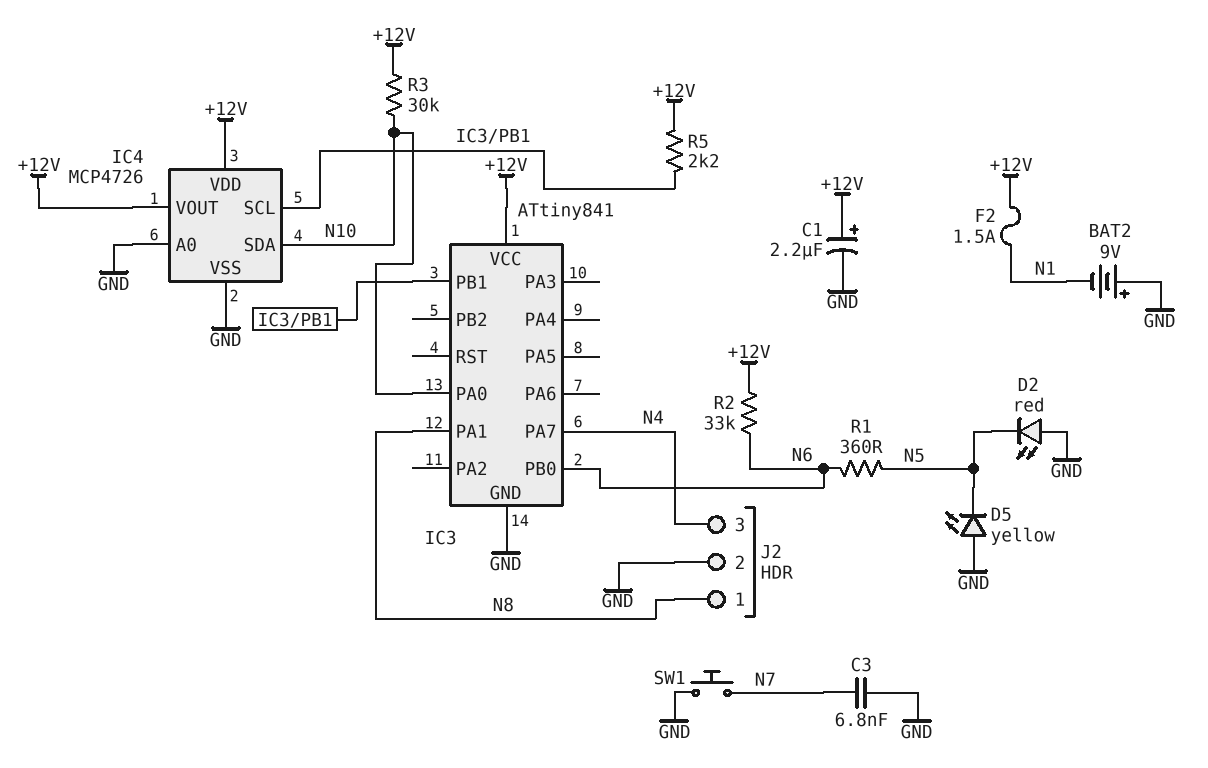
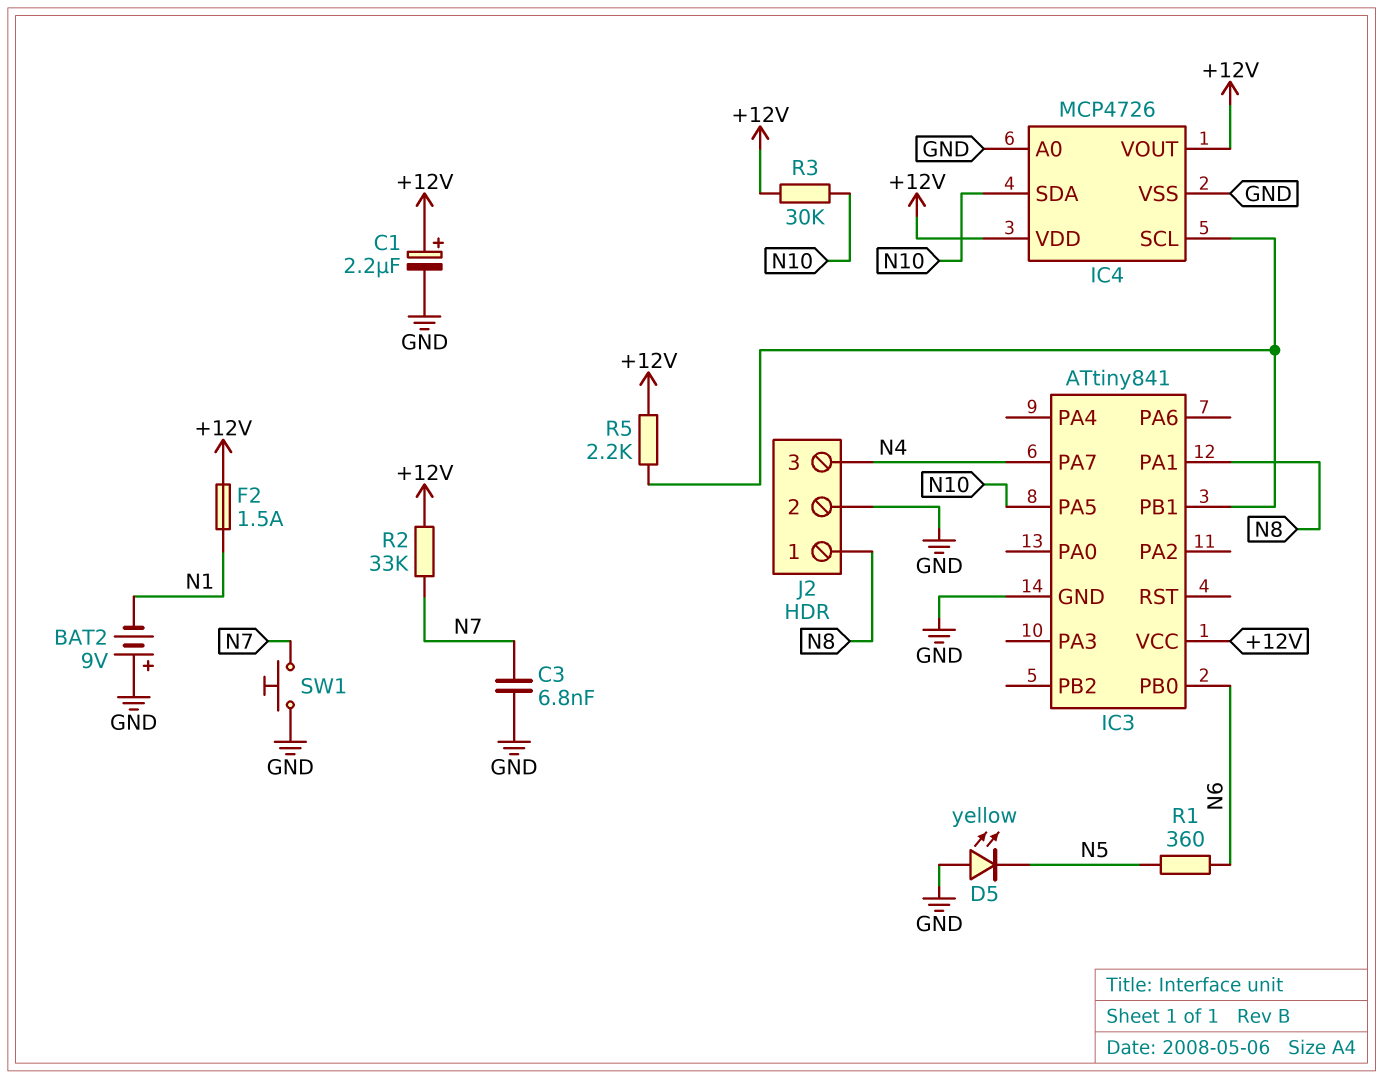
D2: LED red (A GND, K N5) -> none
IC3 pin PA0: N10 -> none
IC3 pin PA5: none -> N10
R2: 33k (+12V, N6) -> 33k (+12V, N7)

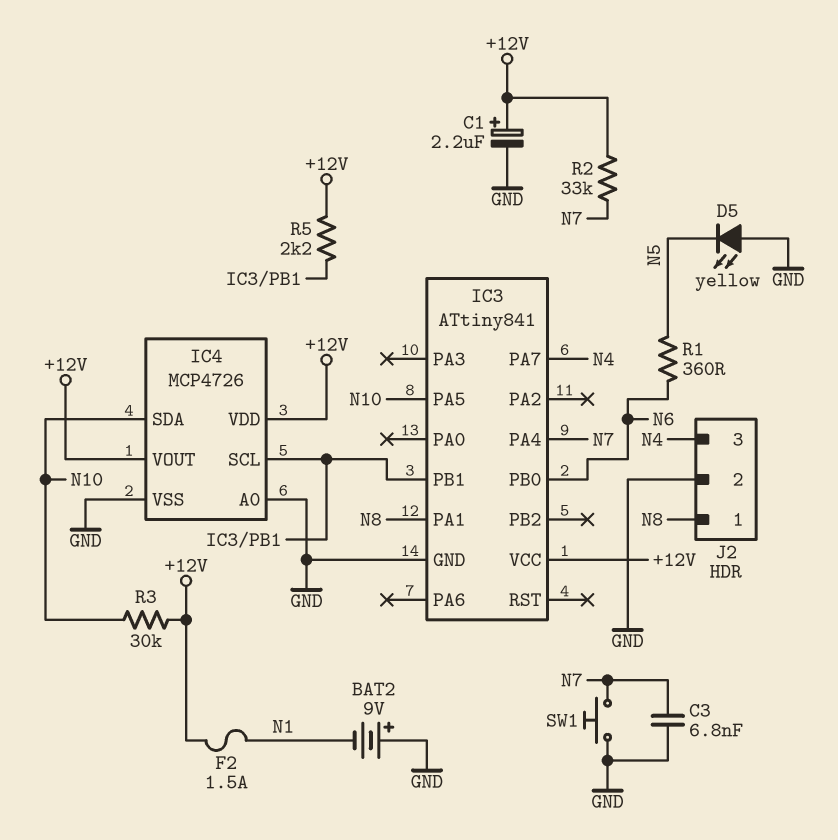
IC3 pin PA4: none -> N7

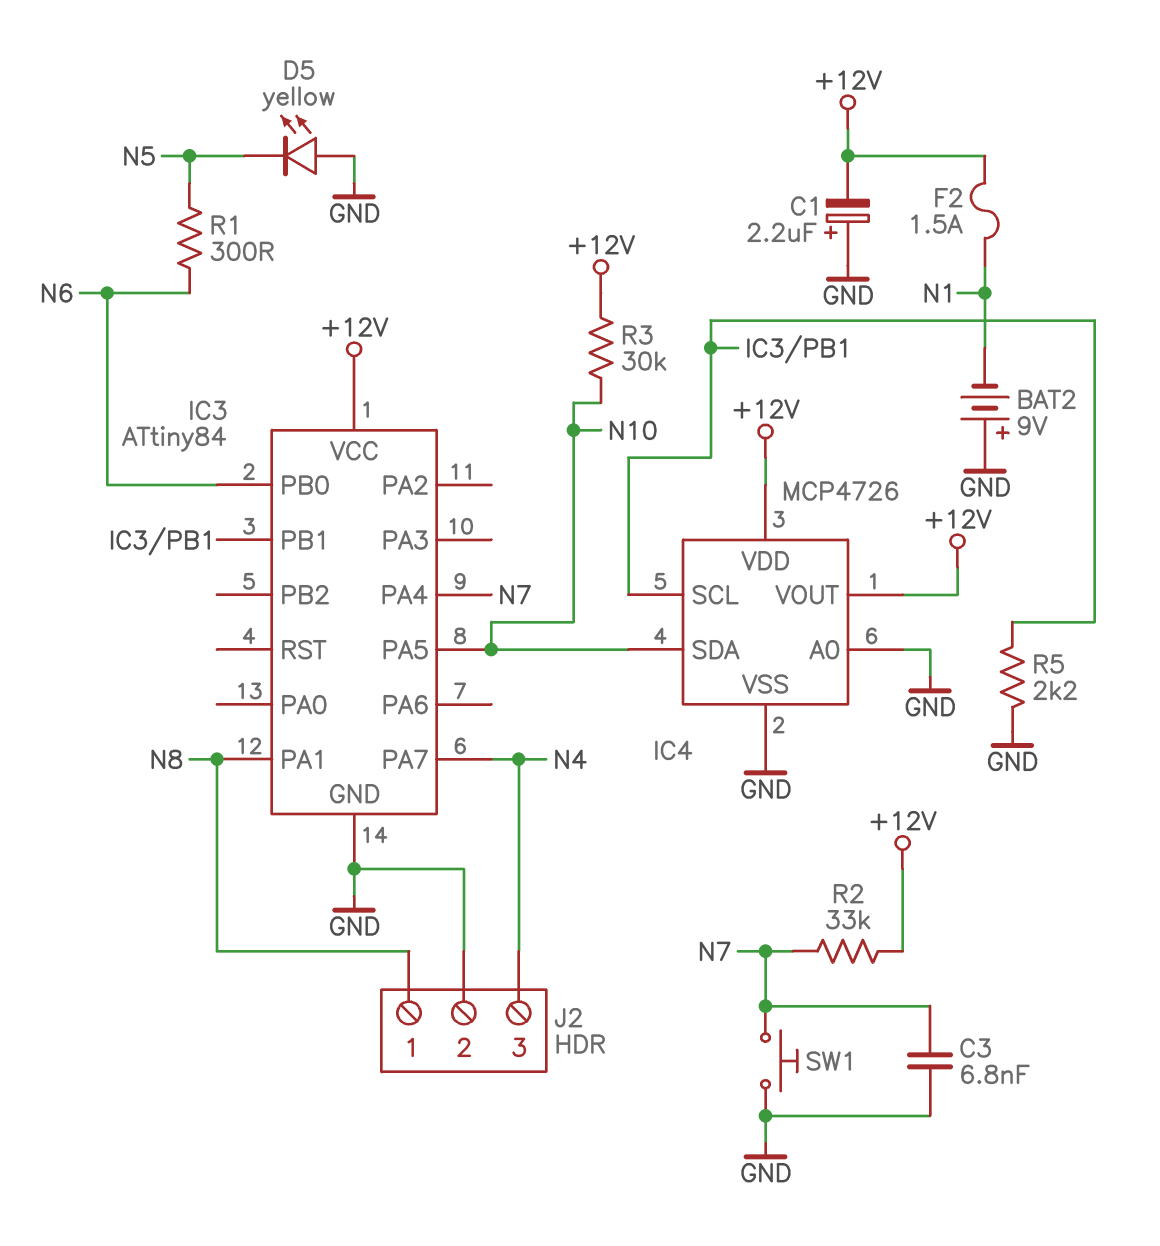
C1: 2.2uF (plus +12V, minus GND) -> 2.2uF (plus GND, minus +12V)
IC3: ATtiny841 -> ATtiny84
R1: 360 (N5, N6) -> 300 (N5, N6)
R5: 2.2k (+12V, IC3/PB1) -> 2.2k (GND, IC3/PB1)

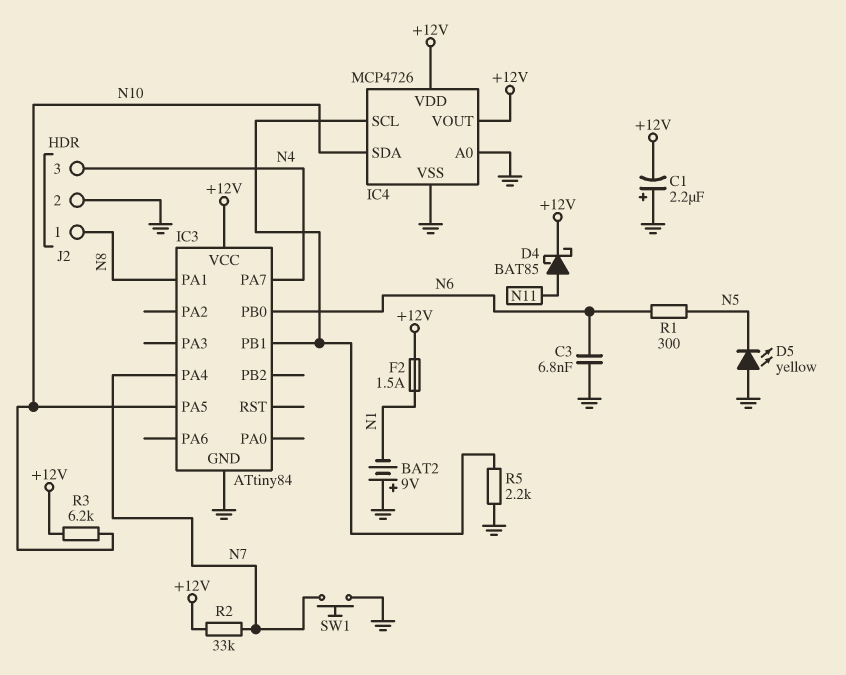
C3: 6.8nF (GND, N7) -> 6.8nF (GND, N6)
D4: none -> schottky BAT85 (A N11, K +12V)
R3: 30k (+12V, N10) -> 6.2k (+12V, N10)

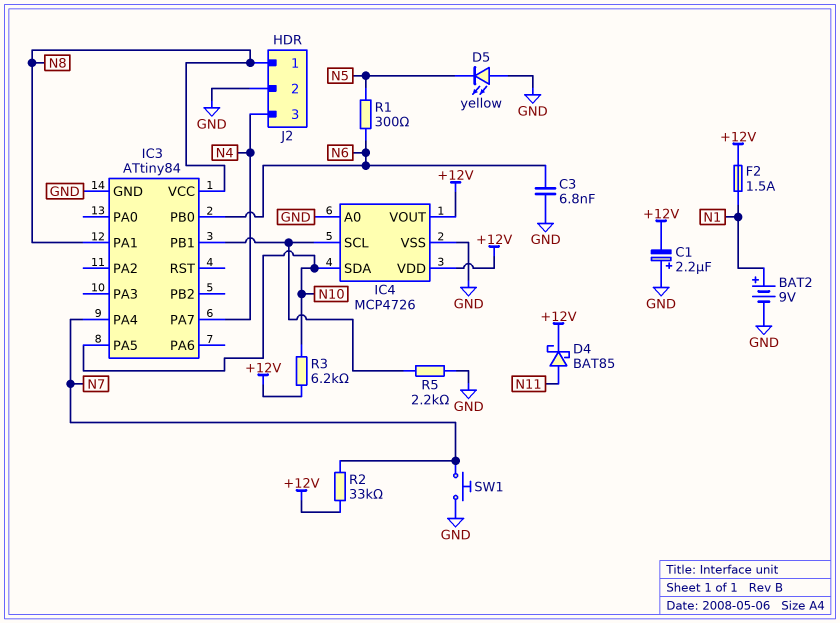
BAT2: 9V (plus GND, minus N1) -> 9V (plus N1, minus GND)
IC3 pin VCC: +12V -> N8

